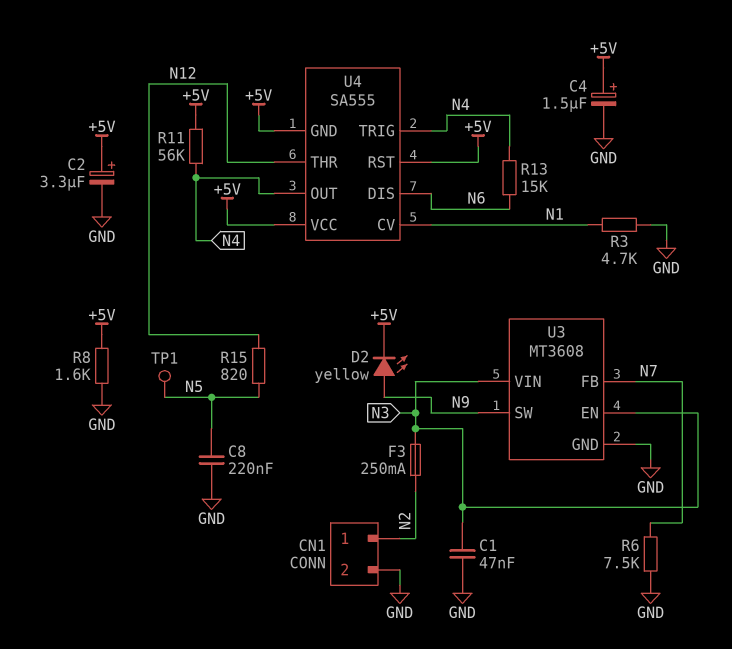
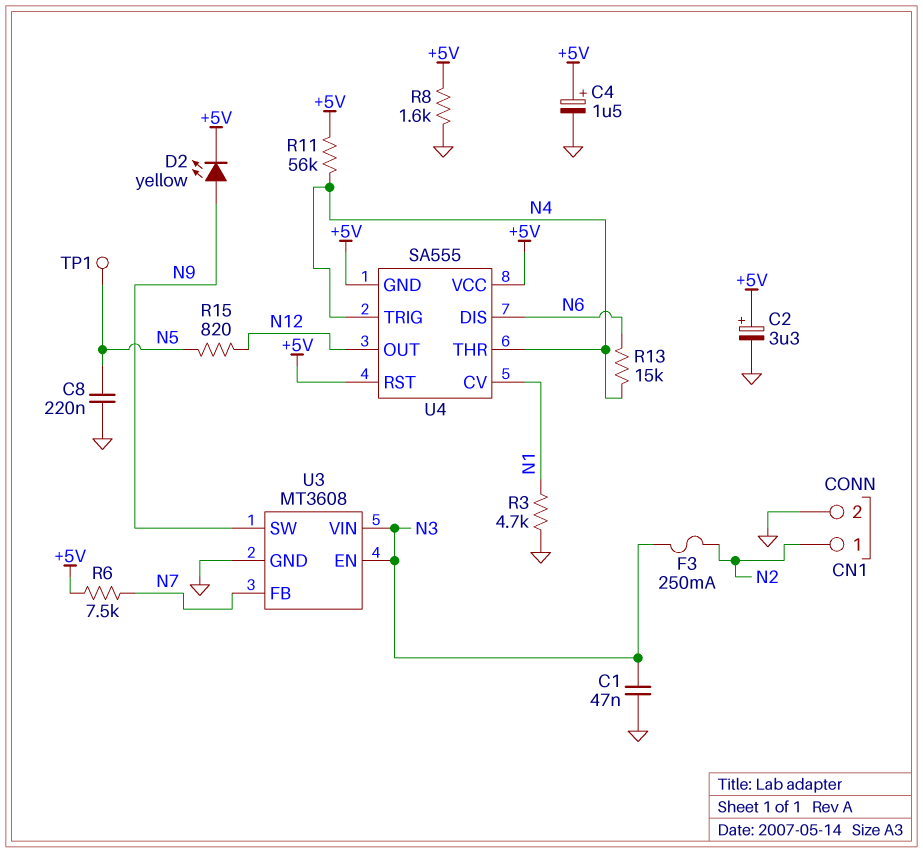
R6: 7.5k (GND, N7) -> 7.5k (+5V, N7)
U4 pin OUT: N4 -> N12
U4 pin THR: N12 -> N4

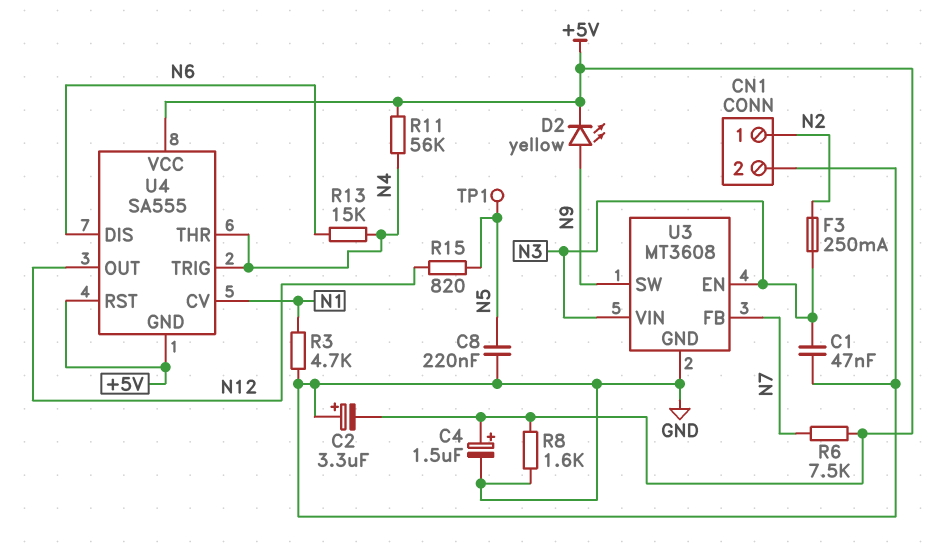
C2: 3.3uF (plus +5V, minus GND) -> 3.3uF (plus GND, minus +5V)

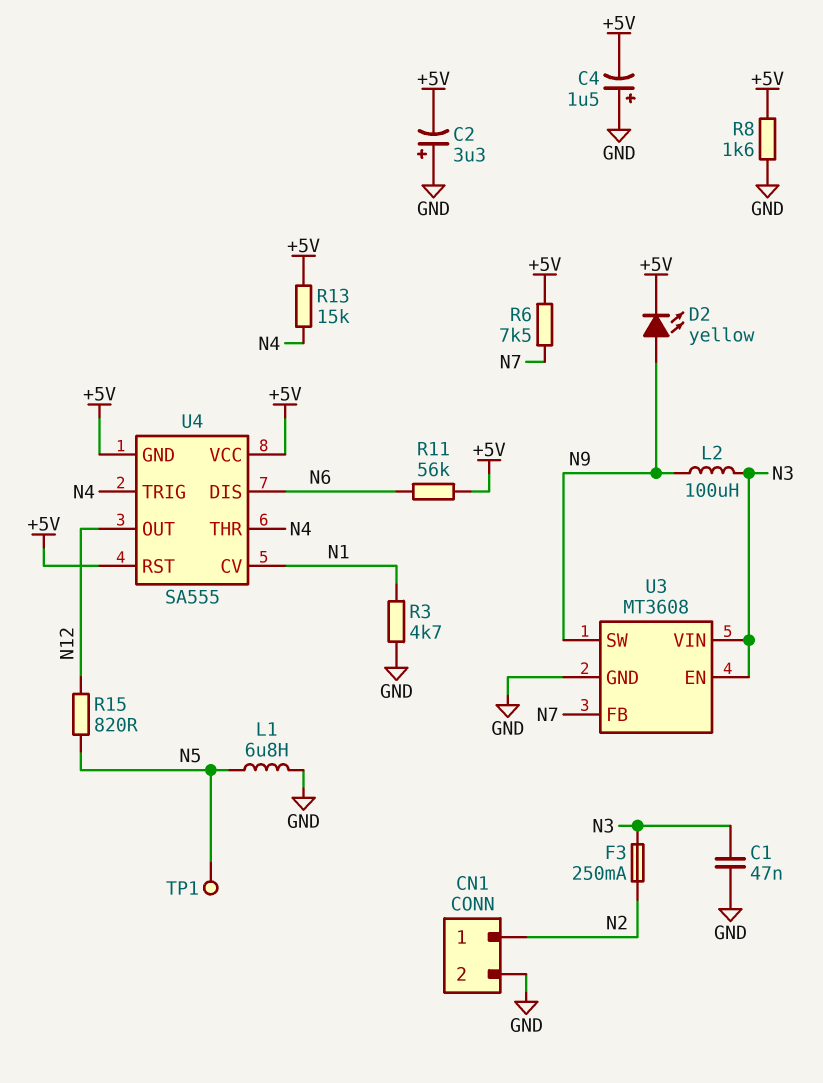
C4: 1.5uF (plus +5V, minus GND) -> 1.5uF (plus GND, minus +5V)
C8: 220nF (GND, N5) -> none
L1: none -> 6.8uH (GND, N5)
L2: none -> 100uH (N3, N9)
R11: 56k (+5V, N4) -> 56k (+5V, N6)
R13: 15k (N4, N6) -> 15k (+5V, N4)

